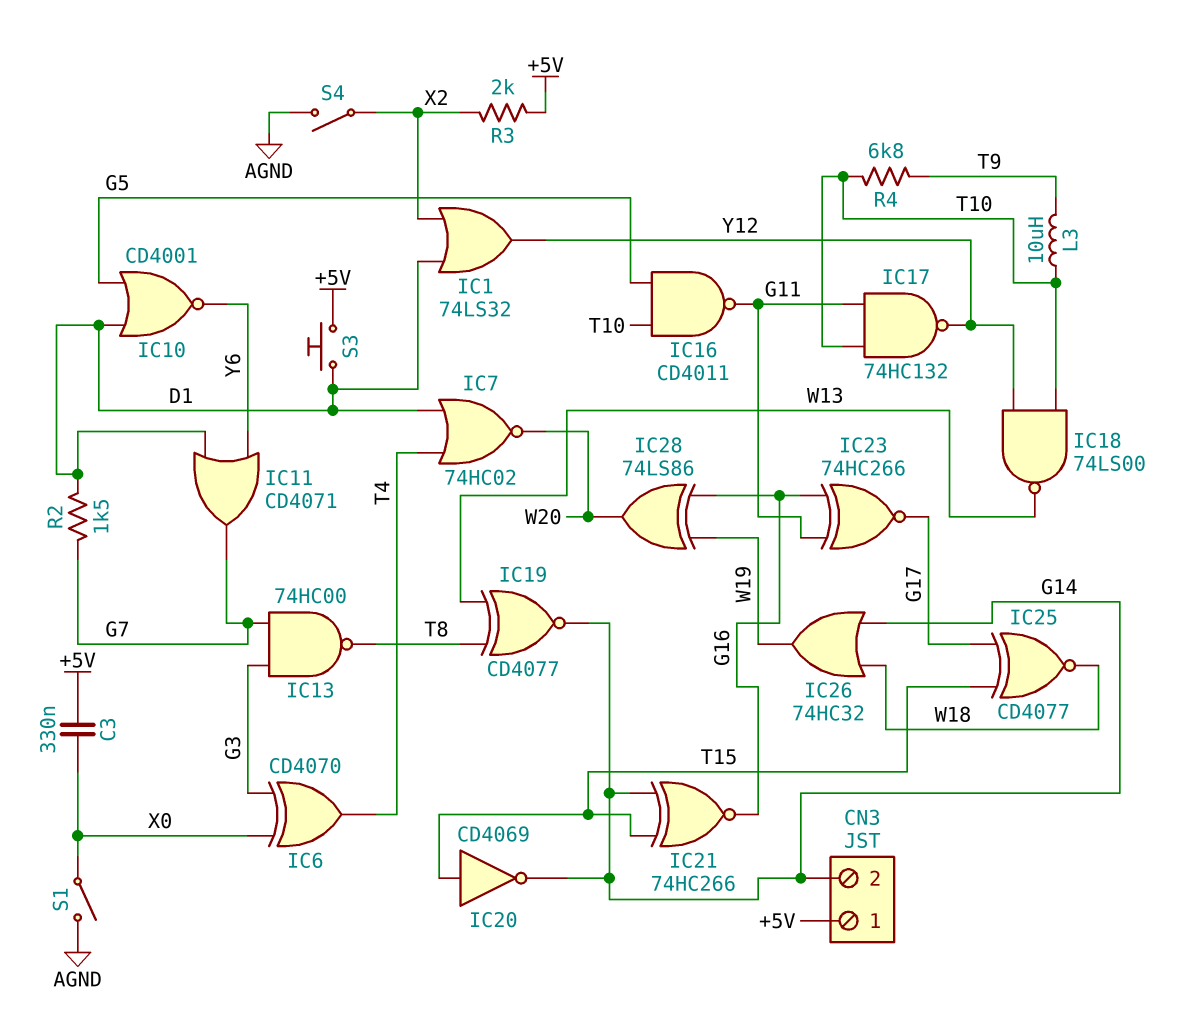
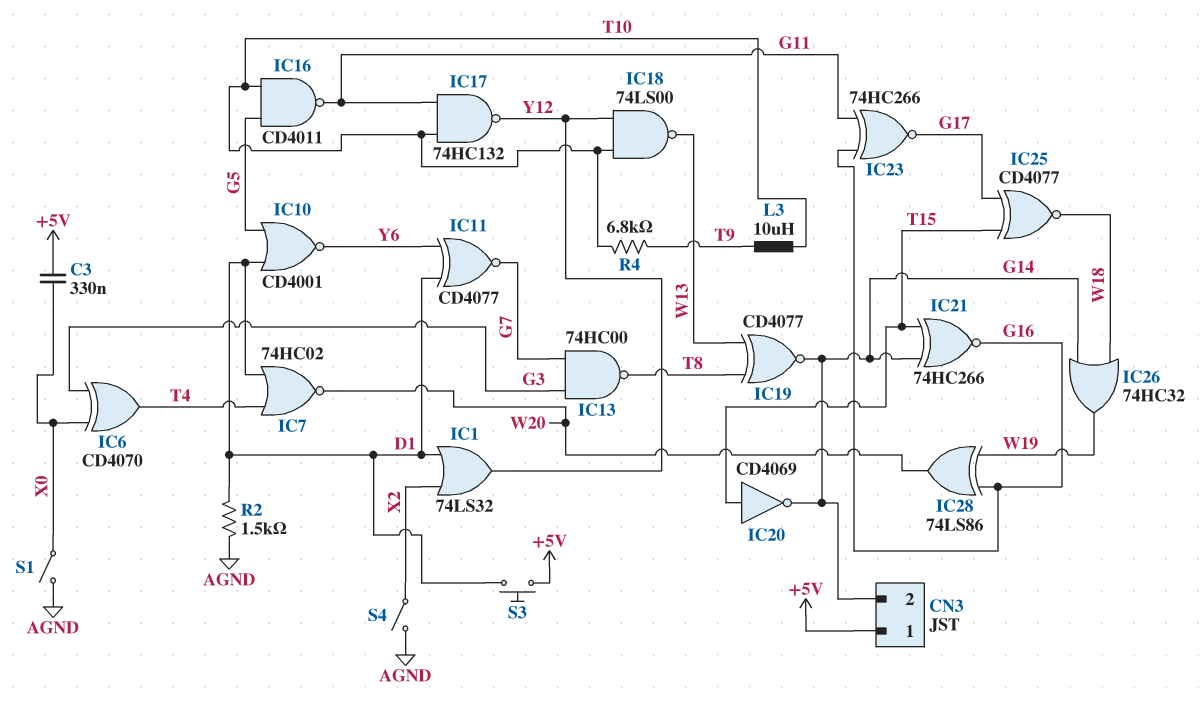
IC11: OR CD4071 (in D1, in Y6, out G7) -> XNOR CD4077 (in D1, in Y6, out G7)
R2: 1.5k (D1, G7) -> 1.5k (AGND, D1)
R3: 2k (+5V, X2) -> none

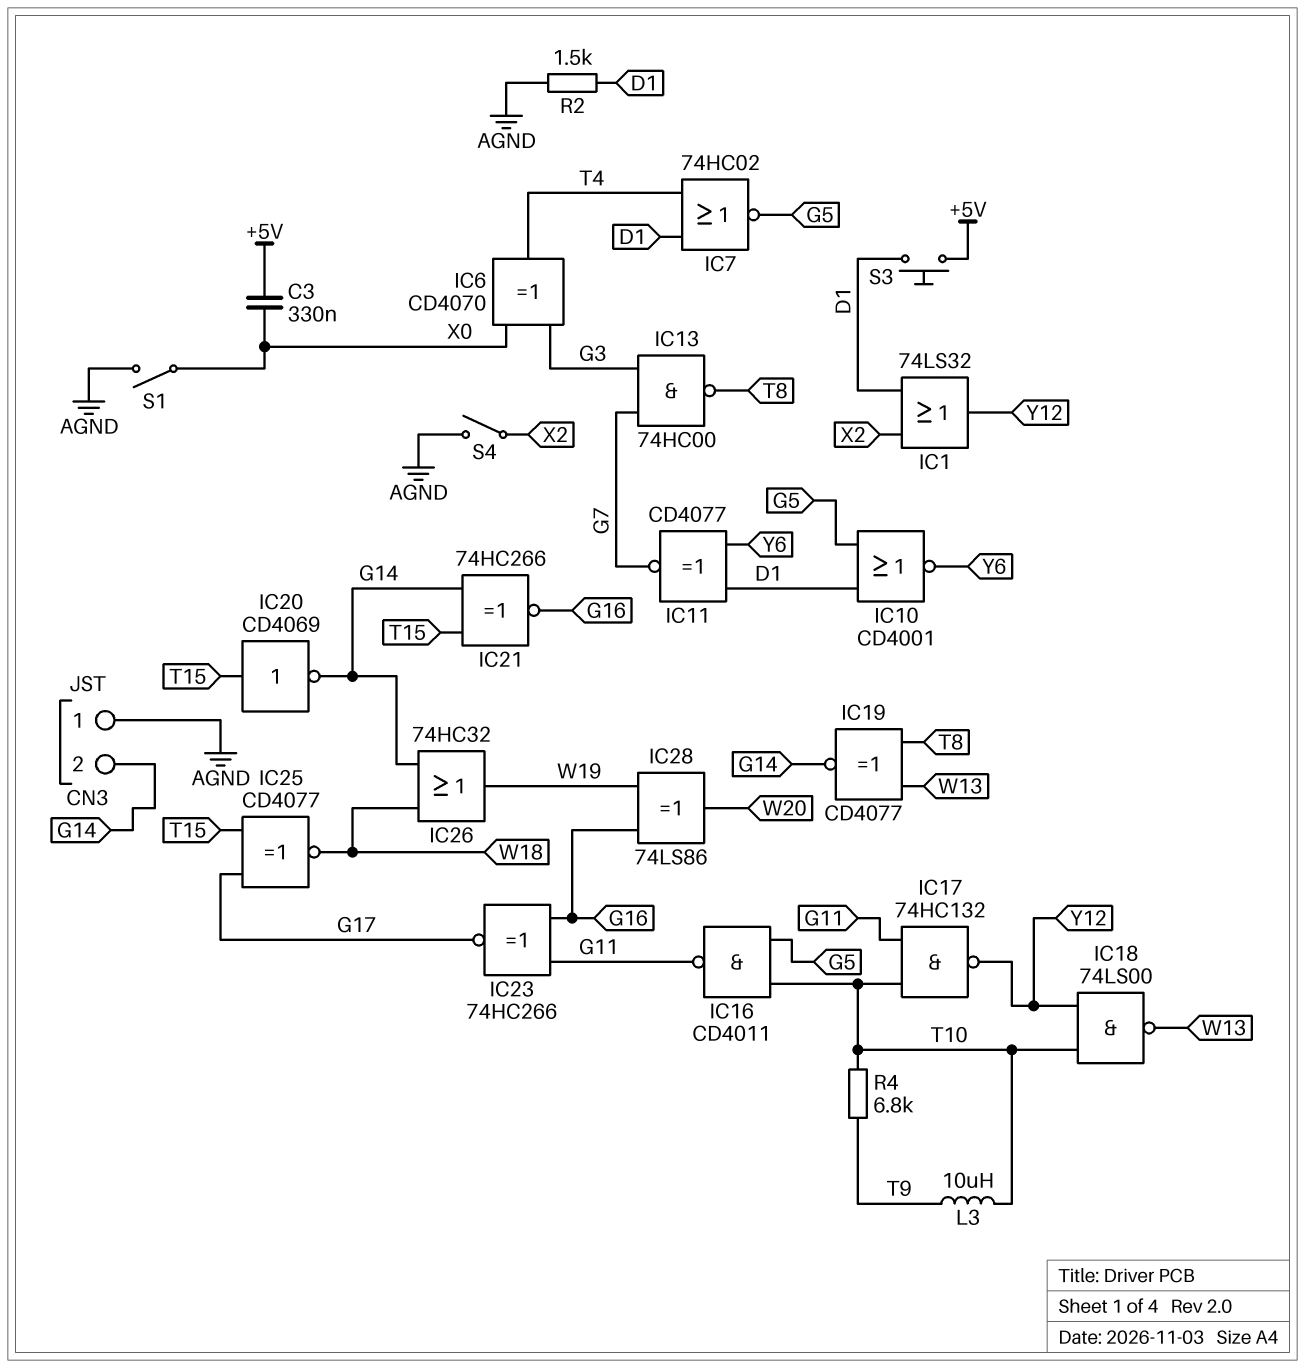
CN3 pin 1: +5V -> AGND
IC7: NOR 74HC02 (in D1, in T4, out W20) -> NOR 74HC02 (in D1, in T4, out G5)

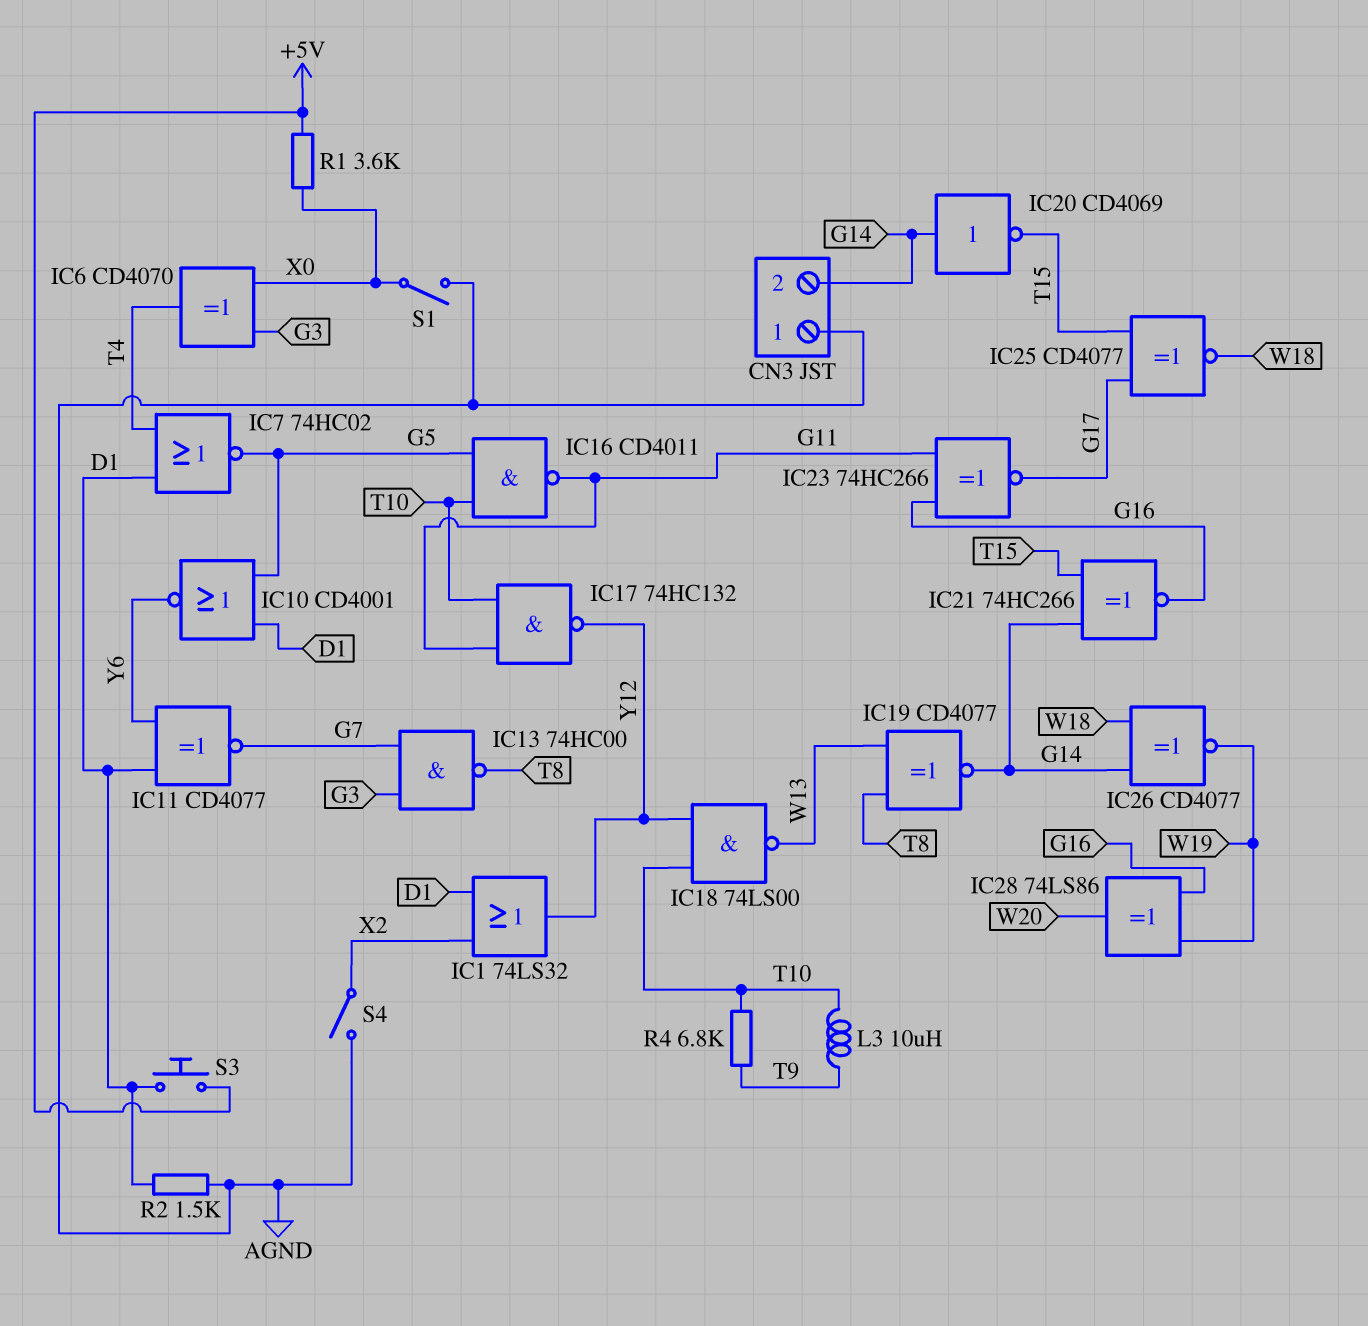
C3: 330nF (+5V, X0) -> none
IC20: NOT CD4069 (in T15, out G14) -> NOT CD4069 (in G14, out T15)
IC26: OR 74HC32 (in G14, in W18, out W19) -> XNOR CD4077 (in G14, in W18, out W19)
R1: none -> 3.6k (+5V, X0)

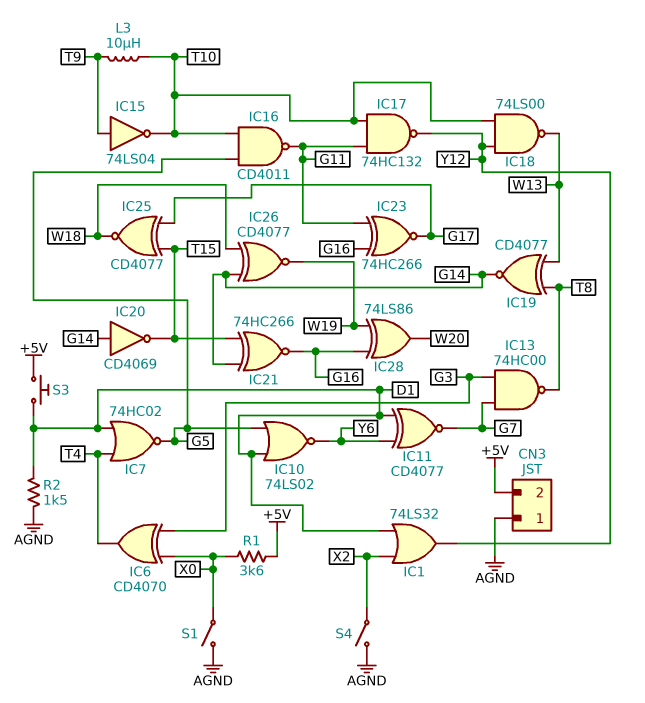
CN3 pin 2: G14 -> +5V
IC10: NOR CD4001 (in D1, in G5, out Y6) -> NOR 74LS02 (in D1, in G5, out Y6)
IC15: none -> NOT 74LS04 (in T9, out T10)
R4: 6.8k (T9, T10) -> none

